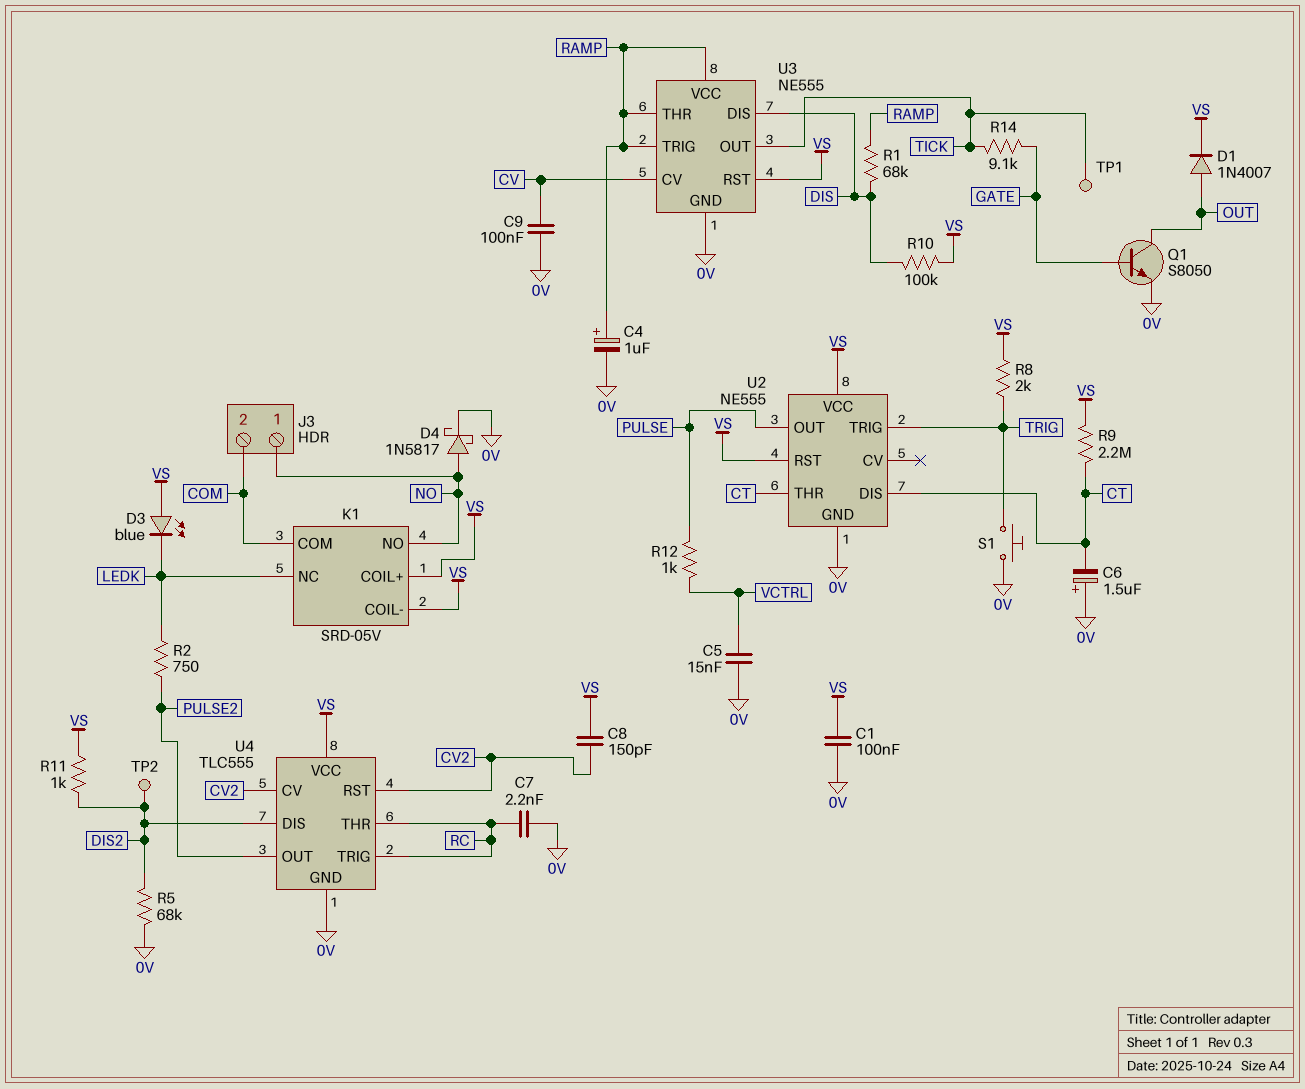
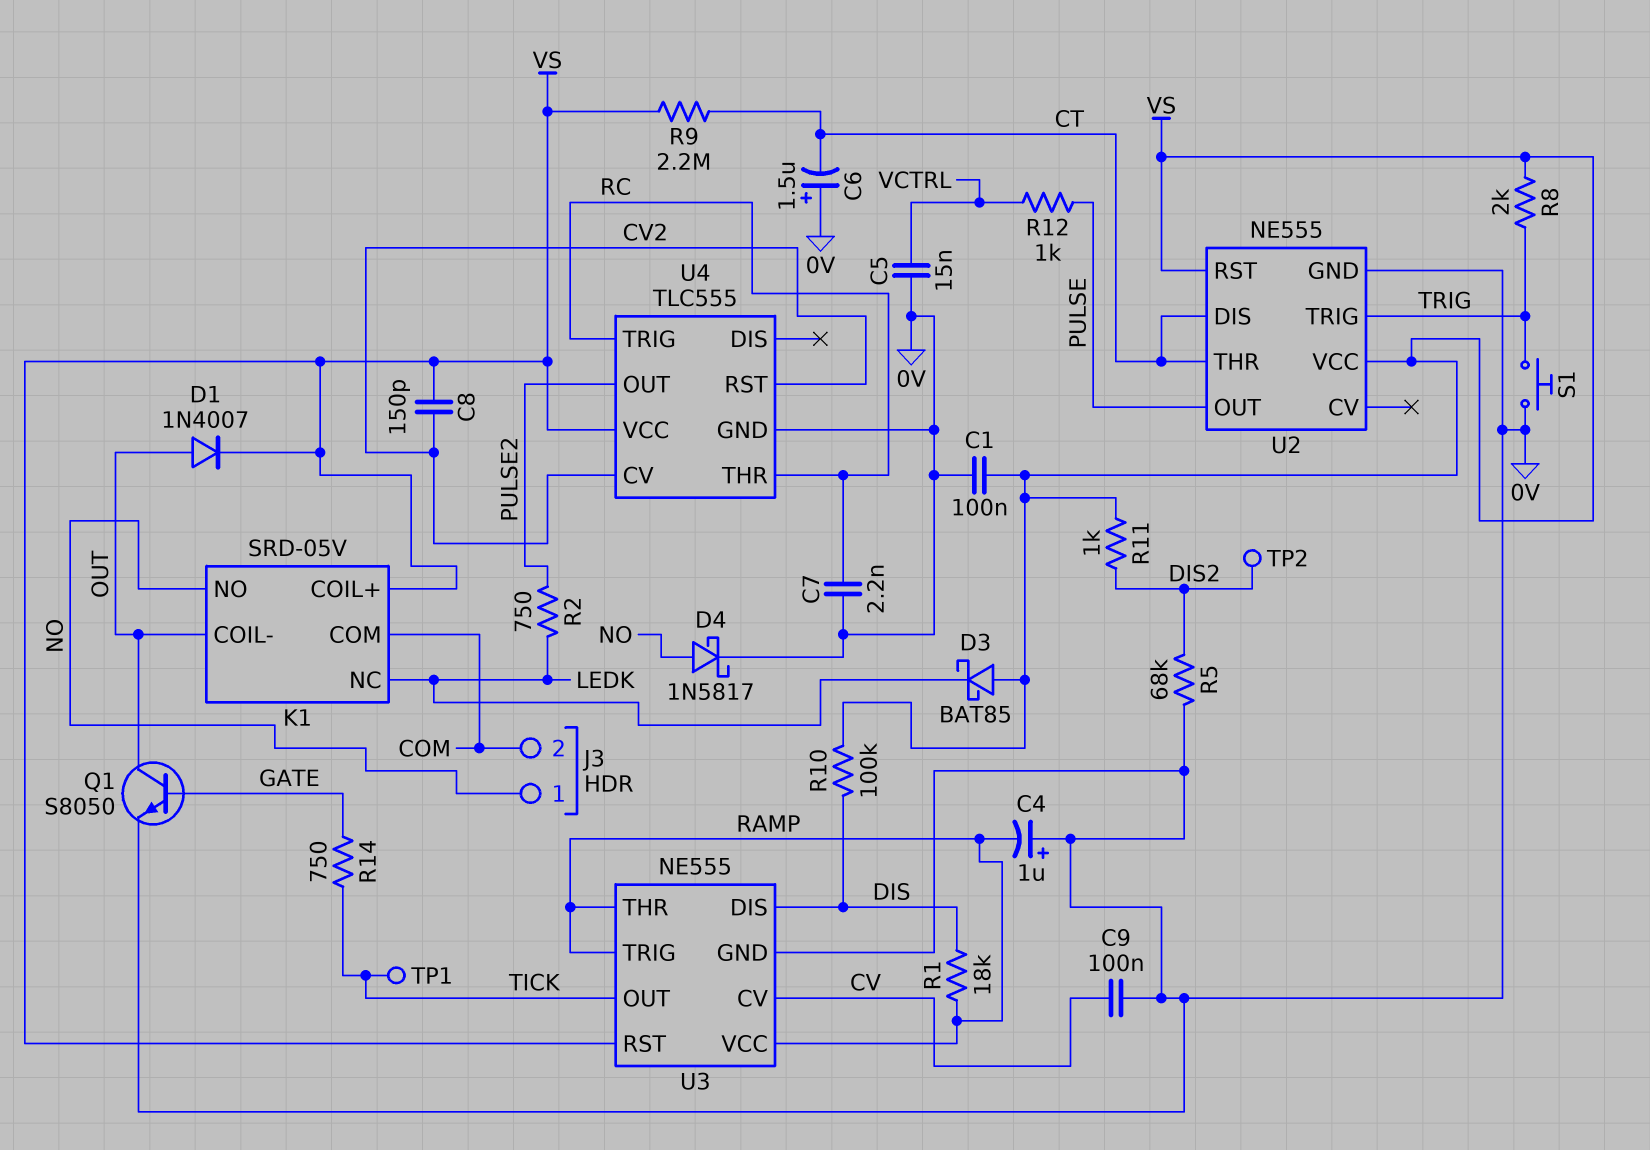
C4: 1uF (plus RAMP, minus 0V) -> 1uF (plus 0V, minus RAMP)
D3: LED blue (A VS, K LEDK) -> schottky BAT85 (A VS, K LEDK)
K1 pin COIL-: VS -> OUT
R1: 68k (DIS, RAMP) -> 18k (DIS, RAMP)
R14: 9.1k (GATE, TICK) -> 750 (GATE, TICK)
U4 pin DIS: DIS2 -> none

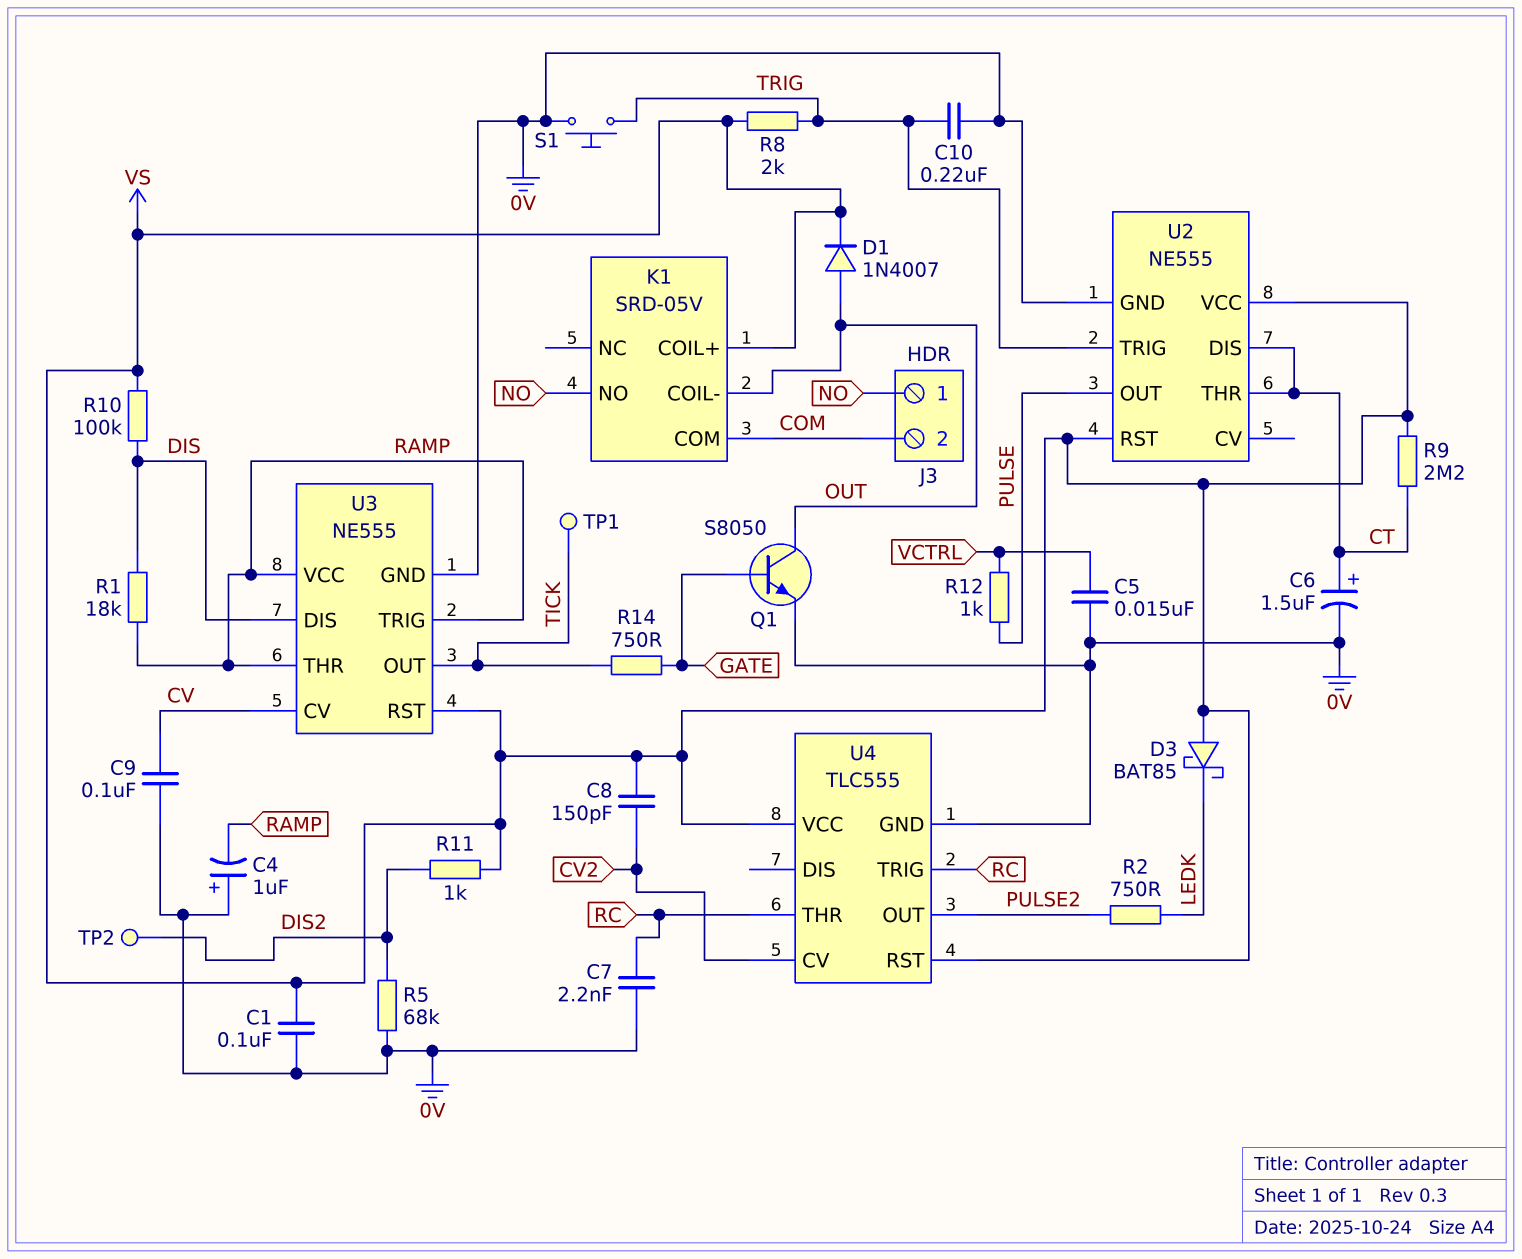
C6: 1.5uF (plus 0V, minus CT) -> 1.5uF (plus CT, minus 0V)
C10: none -> 220nF (0V, TRIG)
D4: schottky 1N5817 (A NO, K 0V) -> none
K1 pin NC: LEDK -> none
U4 pin RST: CV2 -> VS

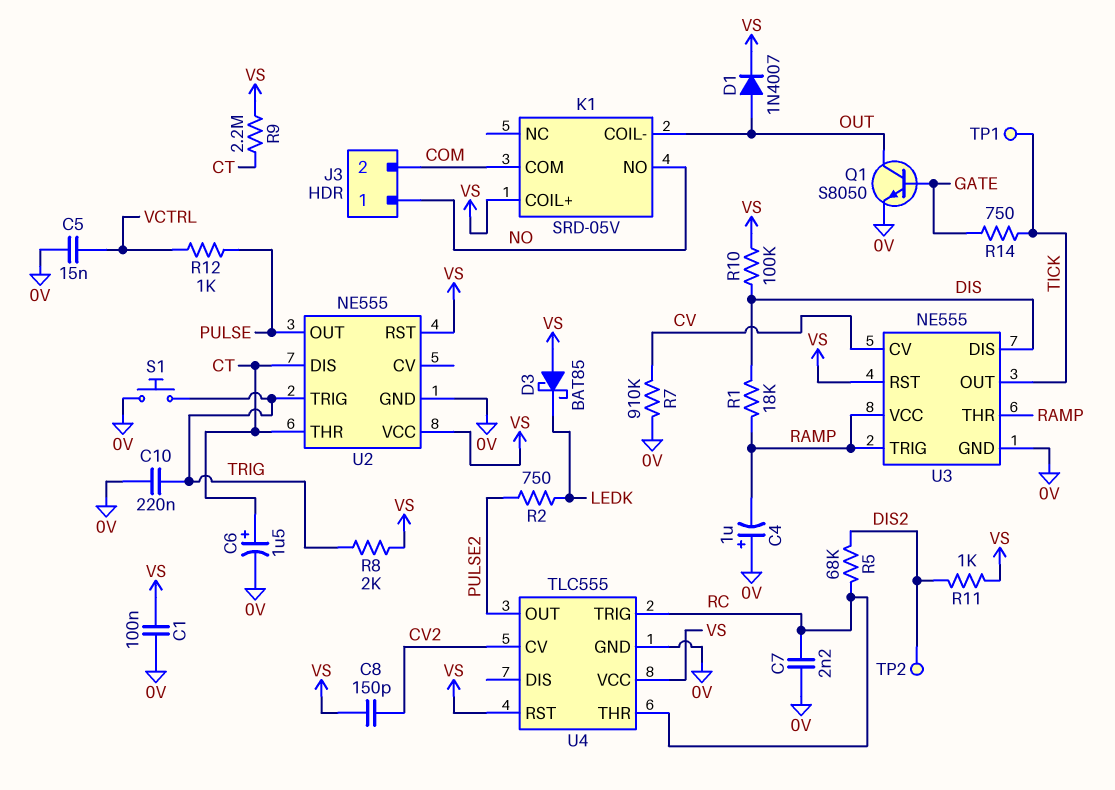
C9: 100nF (0V, CV) -> none
R5: 68k (0V, DIS2) -> 68k (DIS2, RC)
R7: none -> 910k (0V, CV)

